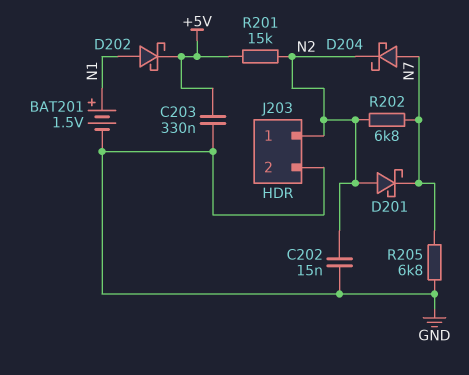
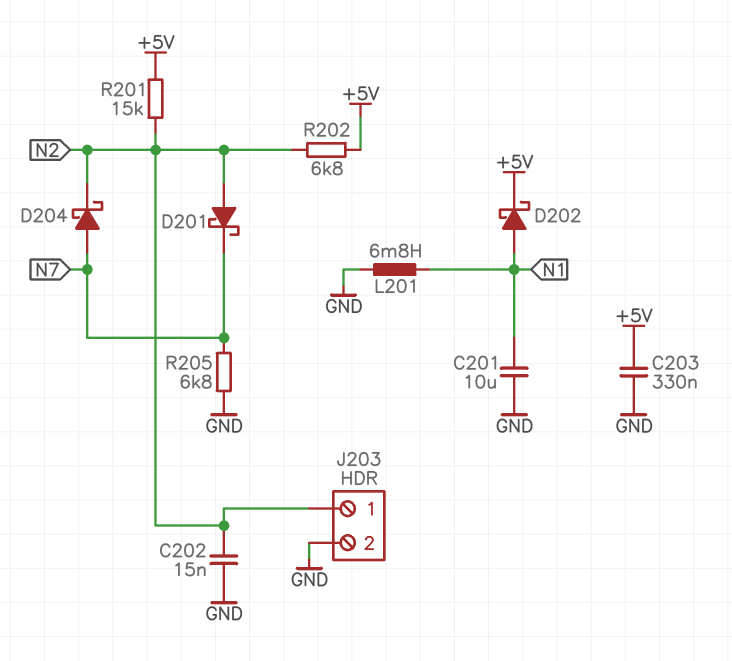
BAT201: 1.5V (plus N1, minus GND) -> none
C201: none -> 10uF (GND, N1)
L201: none -> 6.8mH (GND, N1)
R202: 6.8k (N2, N7) -> 6.8k (+5V, N2)

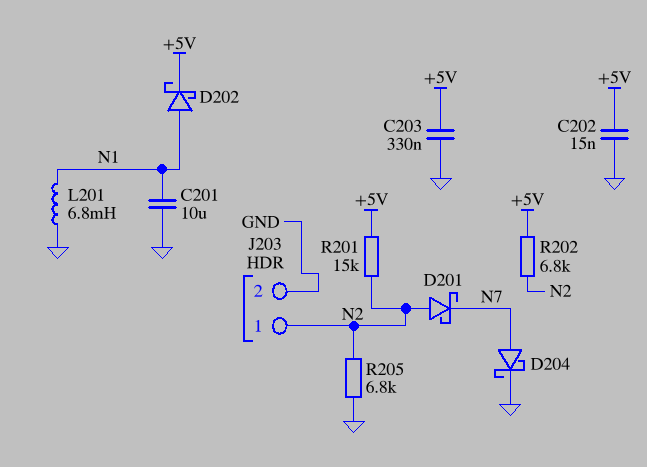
C202: 15nF (GND, N2) -> 15nF (+5V, GND)
D204: schottky (A N7, K N2) -> schottky (A N7, K GND)
R205: 6.8k (GND, N7) -> 6.8k (GND, N2)

